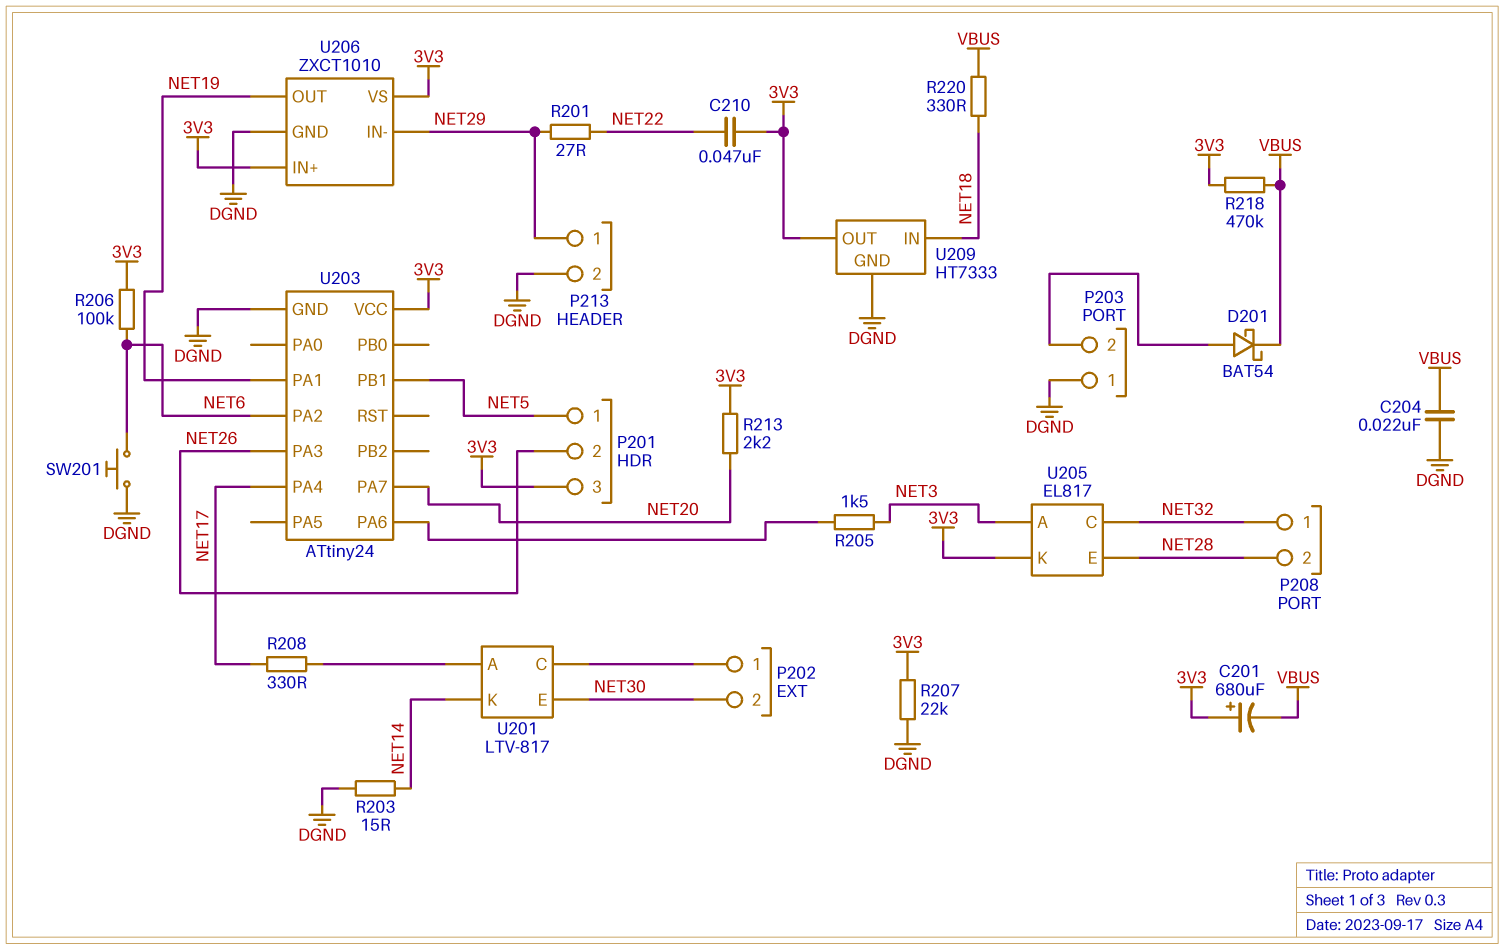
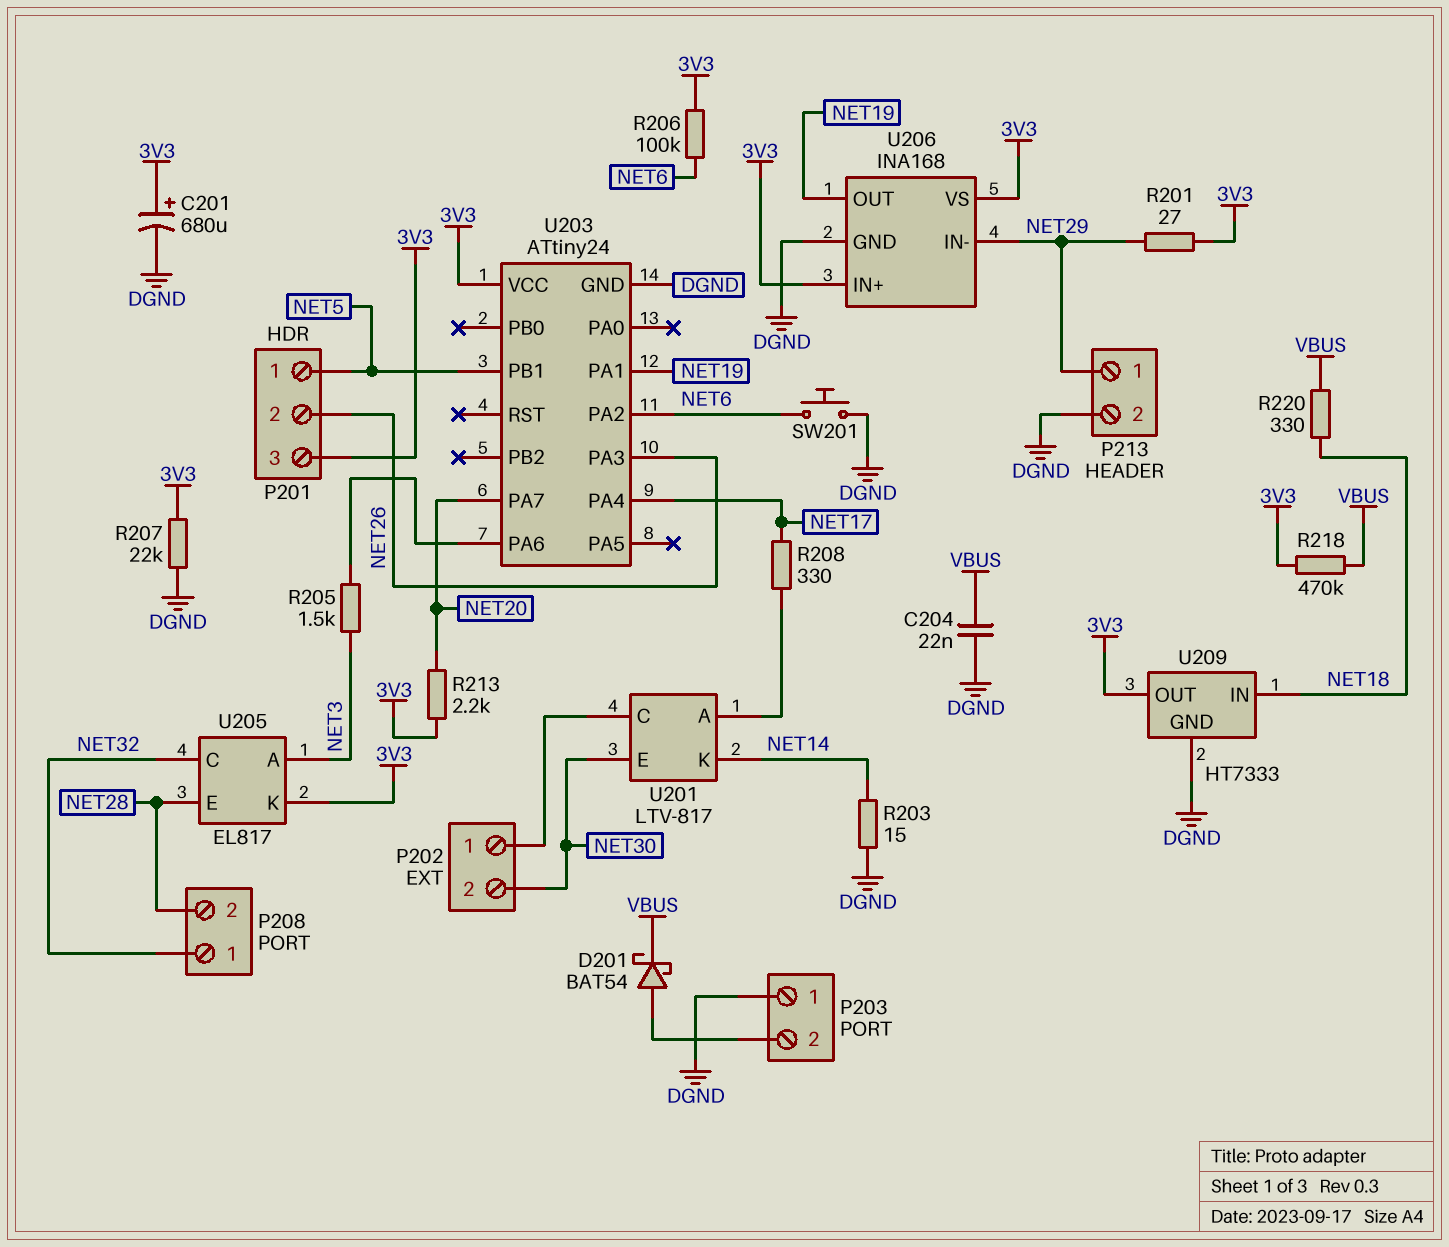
C201: 680uF (plus 3V3, minus VBUS) -> 680uF (plus 3V3, minus DGND)
C210: 47nF (3V3, NET22) -> none
R201: 27 (NET22, NET29) -> 27 (3V3, NET29)
U206: ZXCT1010 -> INA168

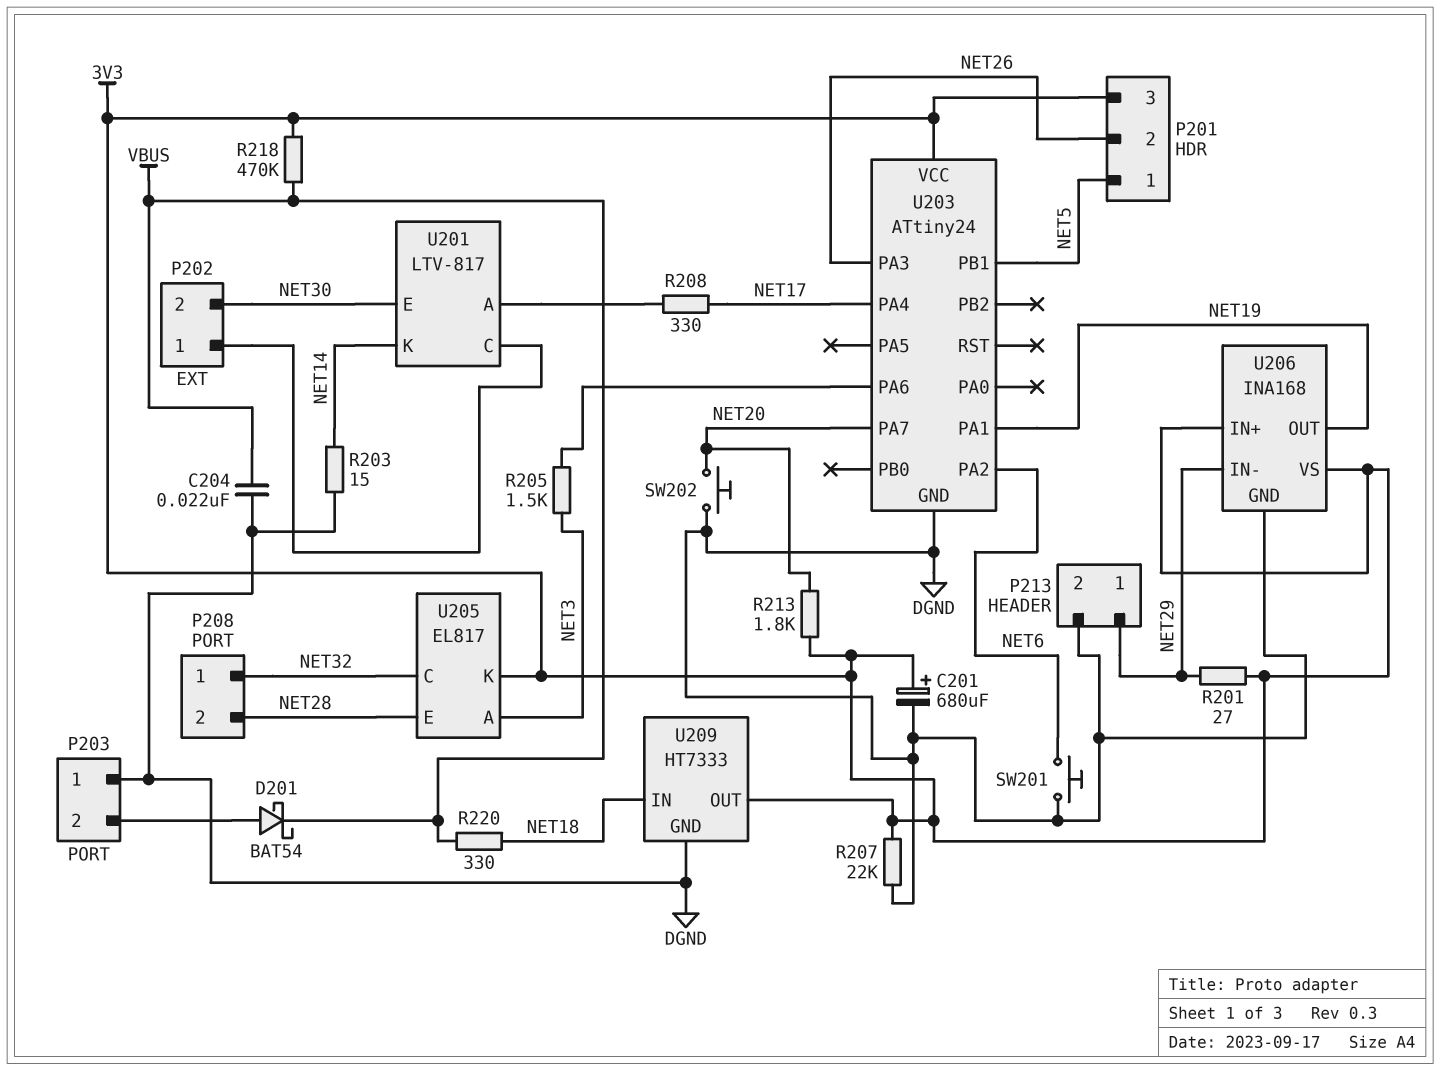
R206: 100k (3V3, NET6) -> none
R213: 2.2k (3V3, NET20) -> 1.8k (3V3, NET20)
SW202: none -> button (DGND, NET20)

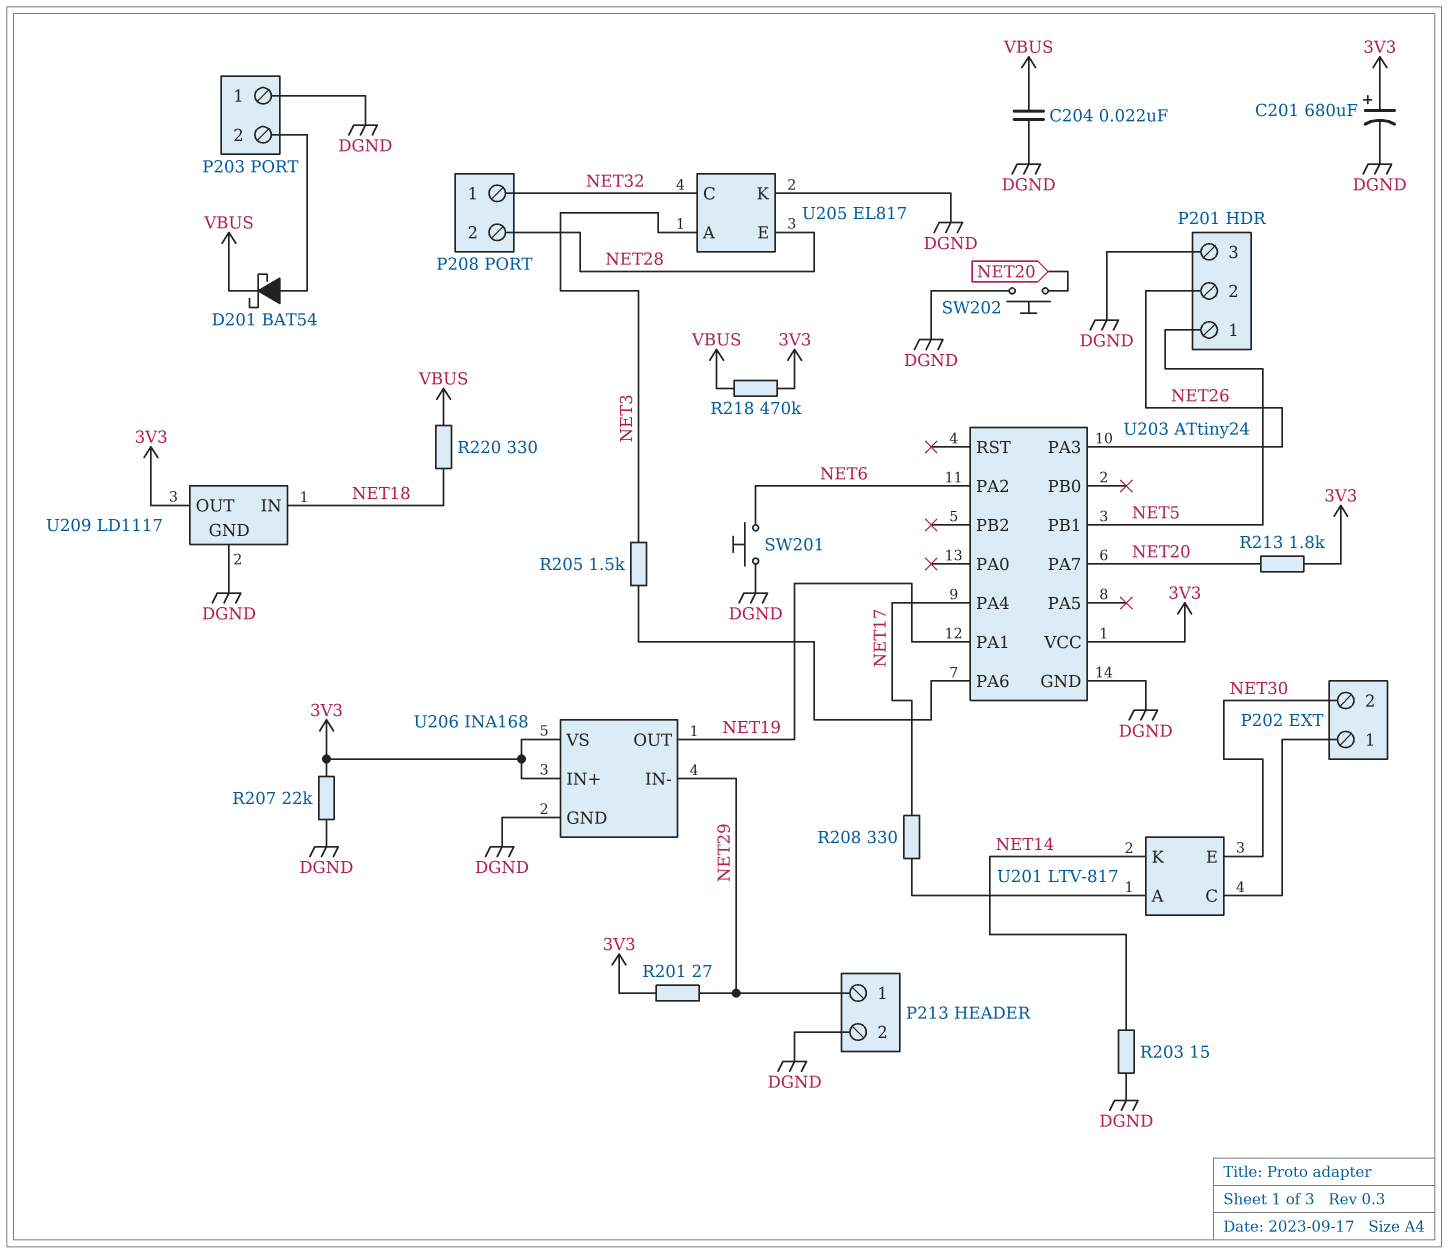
P201 pin 3: 3V3 -> DGND
U205 pin K: 3V3 -> DGND
U209: HT7333 -> LD1117

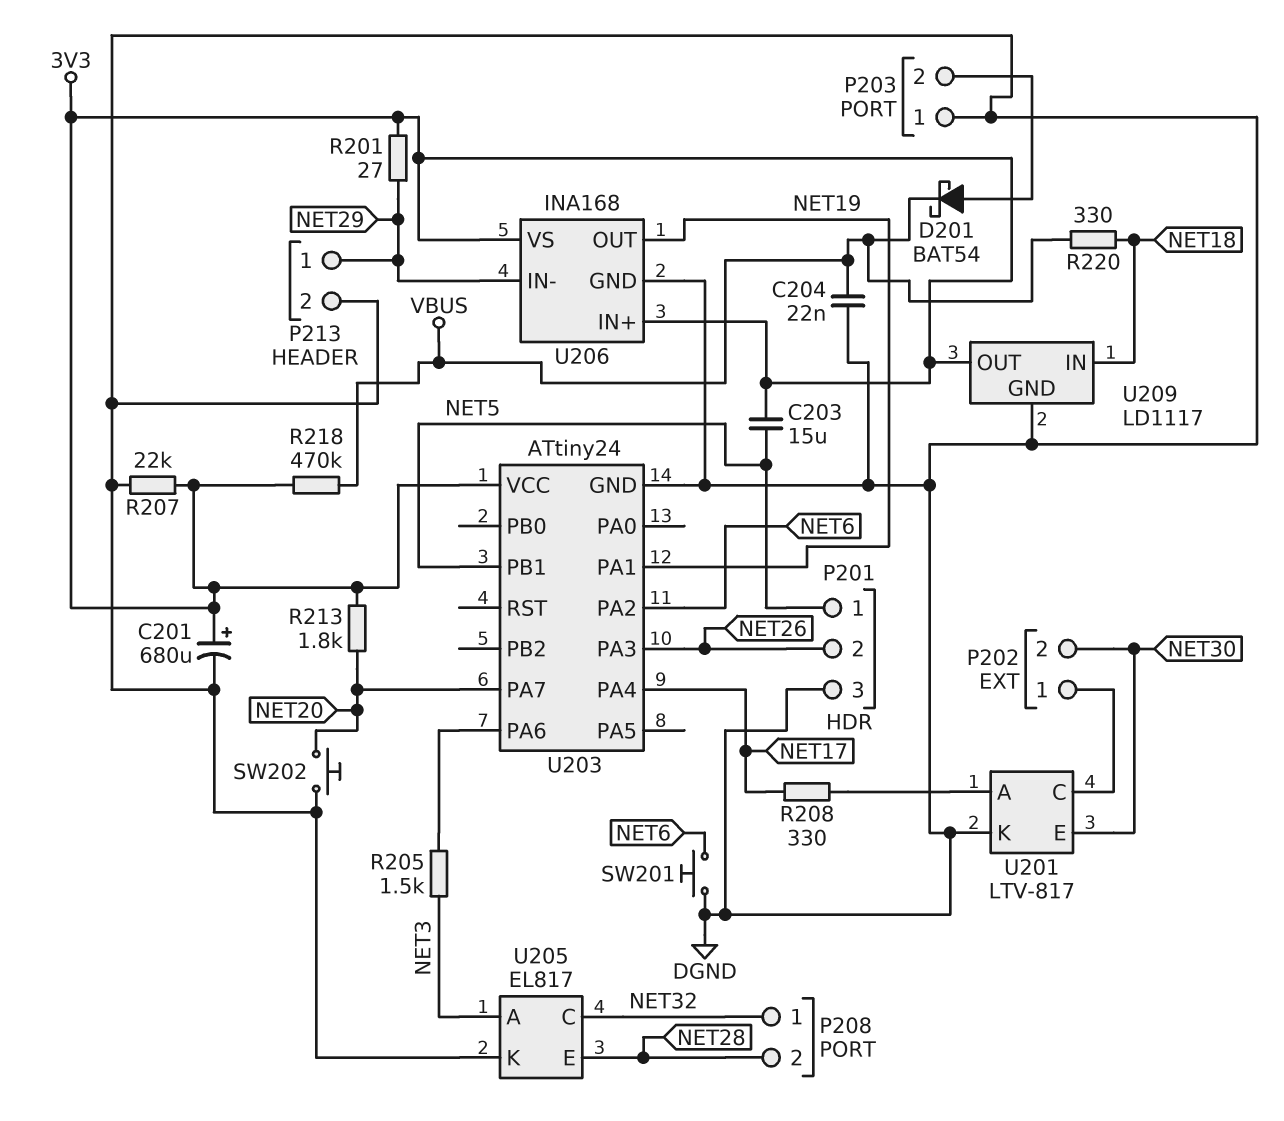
C203: none -> 15uF (3V3, NET5)
R203: 15 (DGND, NET14) -> none
U201 pin K: NET14 -> DGND

